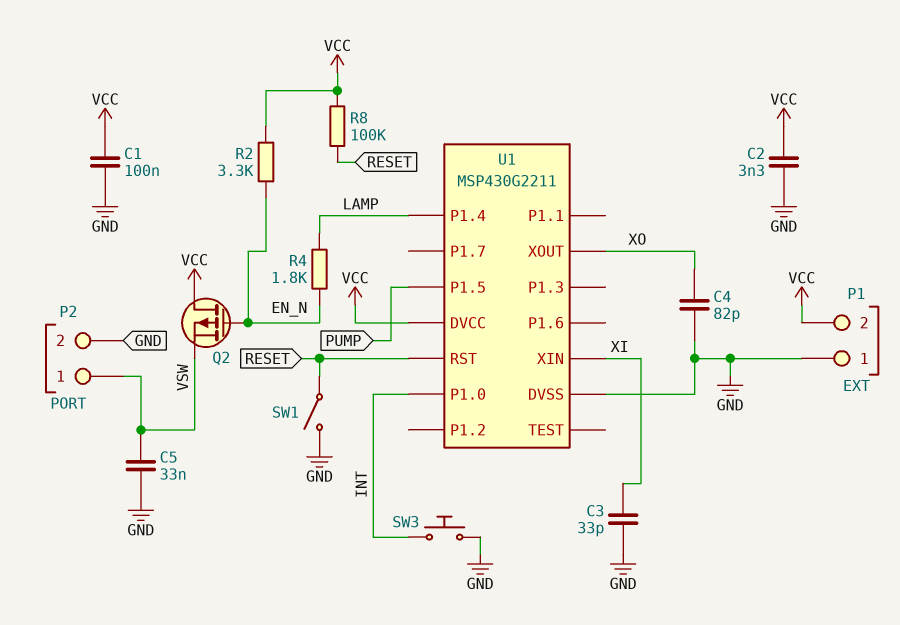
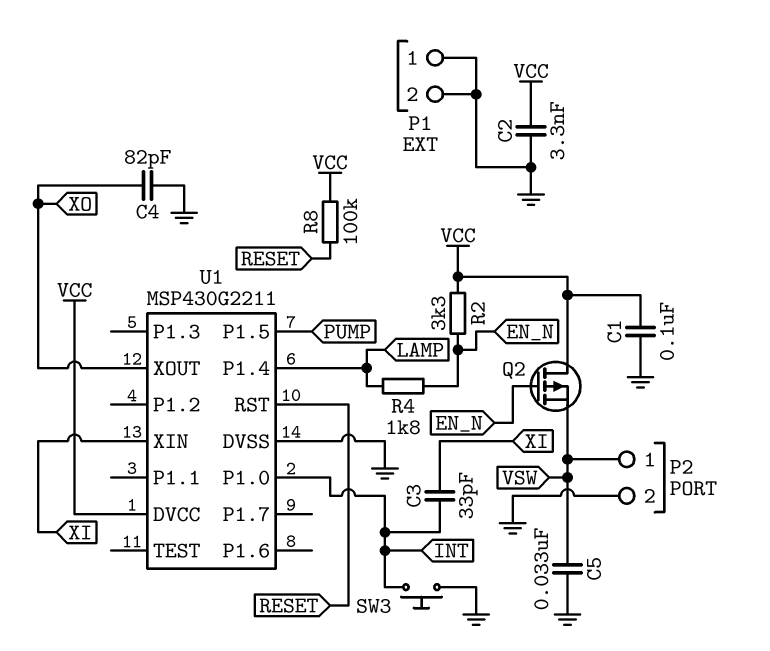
C3: 33pF (GND, XI) -> 33pF (INT, XI)
P1 pin 2: VCC -> GND
SW1: switch (GND, RESET) -> none

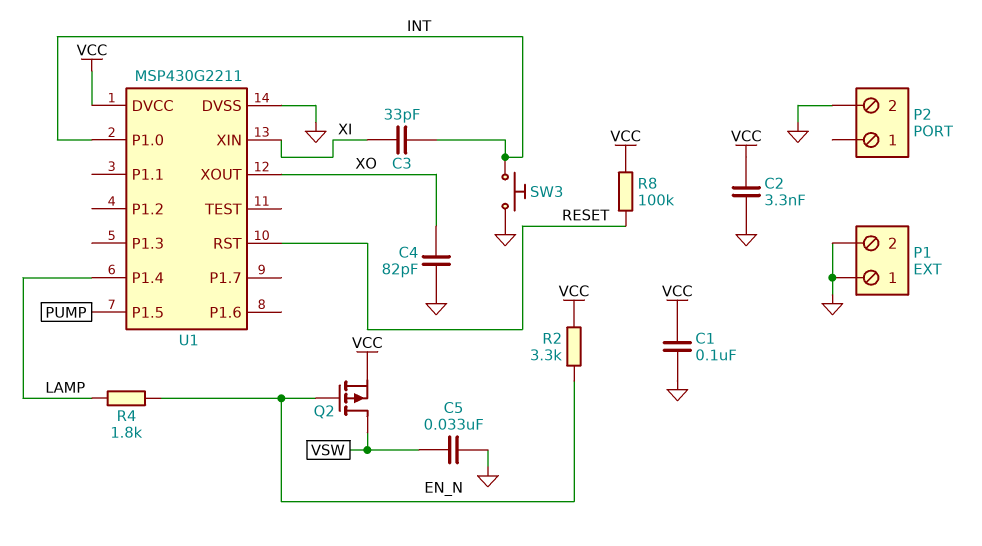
P2 pin 1: VSW -> none
Q2: PMOS (G EN_N, D VCC, S VSW) -> PMOS (G EN_N, D VSW, S VCC)

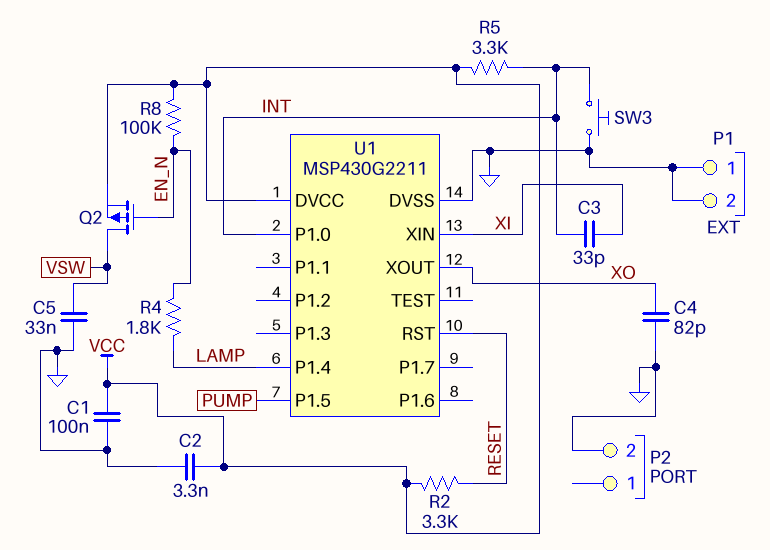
R2: 3.3k (EN_N, VCC) -> 3.3k (RESET, VCC)
R5: none -> 3.3k (INT, VCC)
R8: 100k (RESET, VCC) -> 100k (EN_N, VCC)

